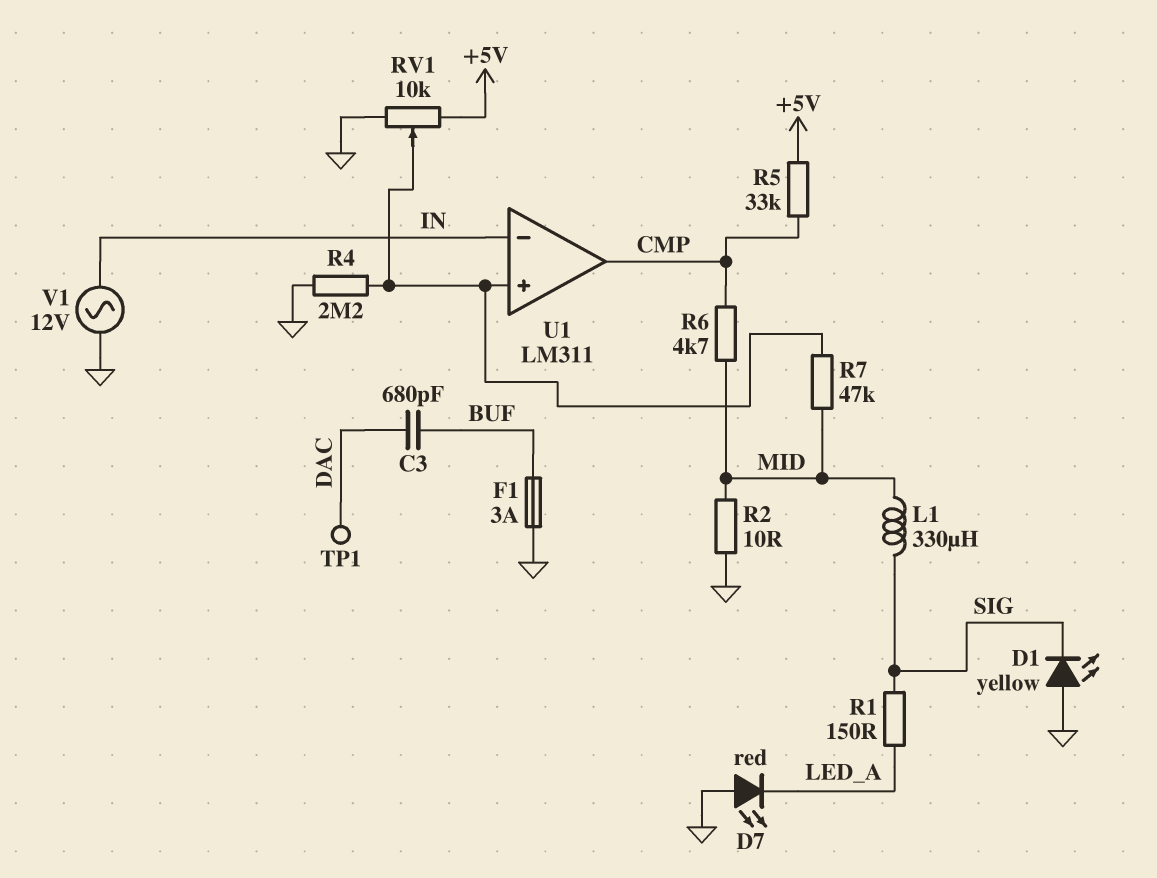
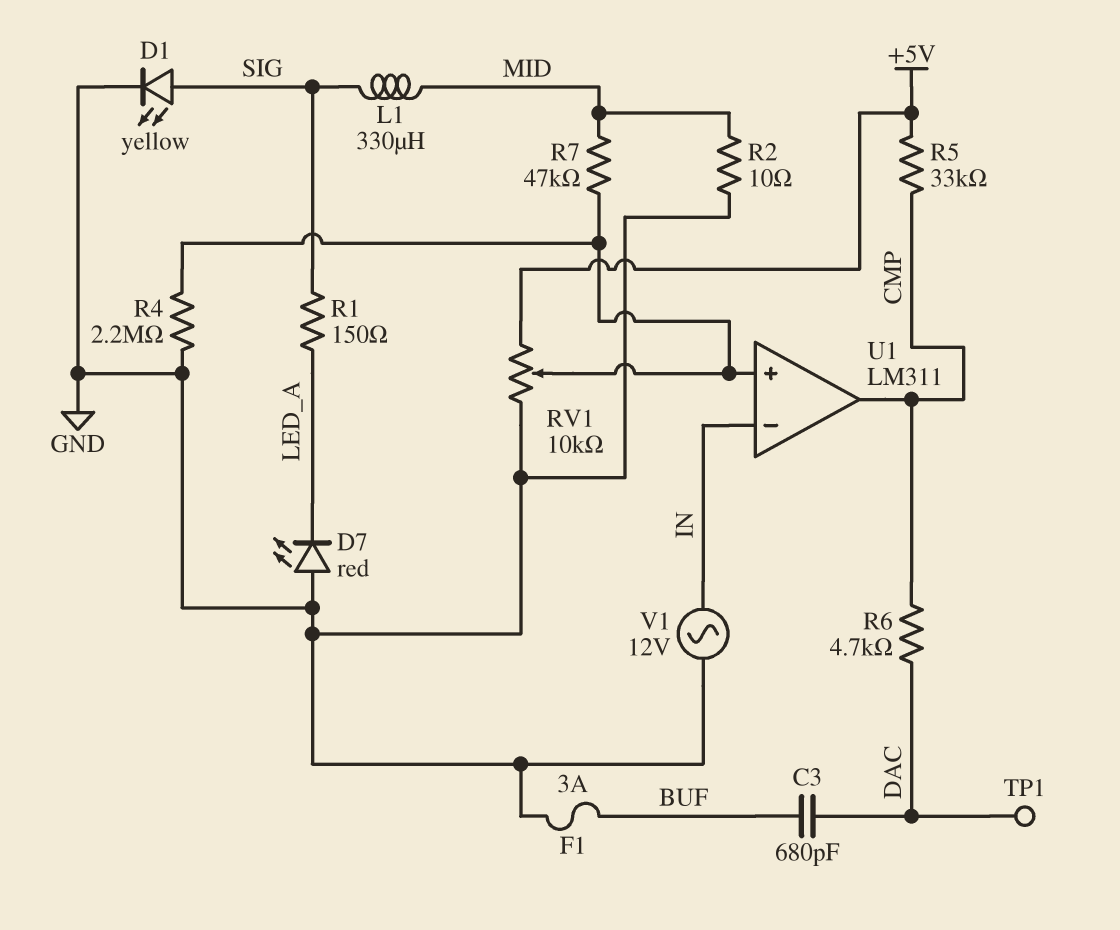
D1: LED yellow (A GND, K SIG) -> LED yellow (A SIG, K GND)
R6: 4.7k (CMP, MID) -> 4.7k (CMP, DAC)

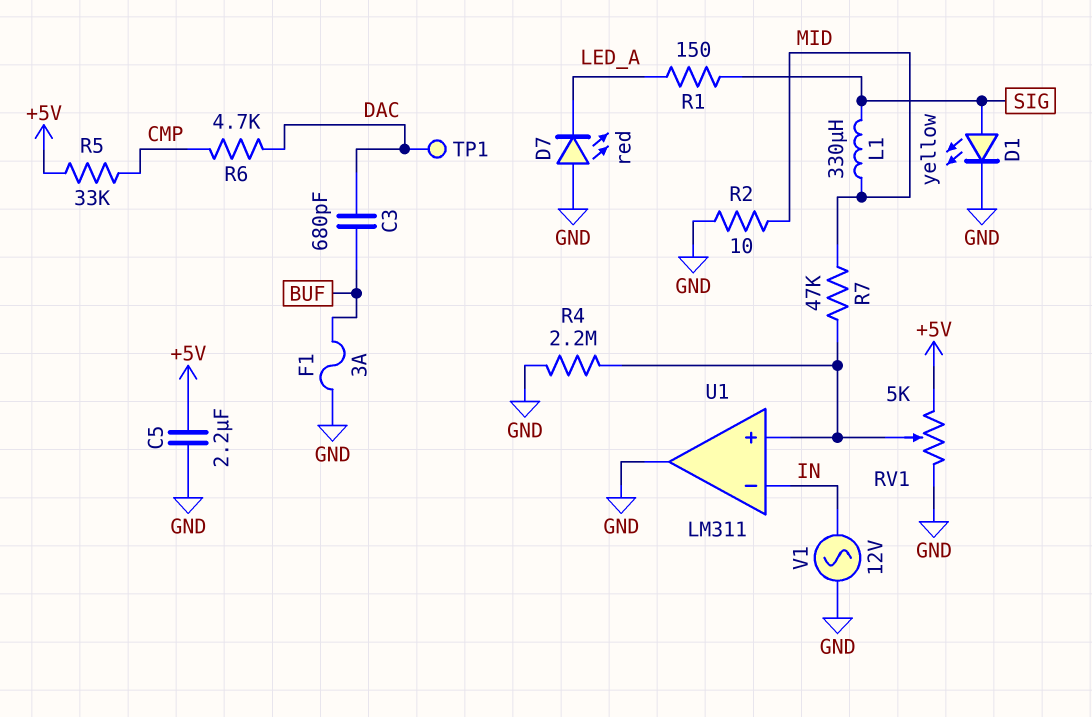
C5: none -> 2.2uF (+5V, GND)
RV1: 10k (+5V, GND, wiper U1/in+) -> 5k (+5V, GND, wiper U1/in+)
U1 pin out: CMP -> GND

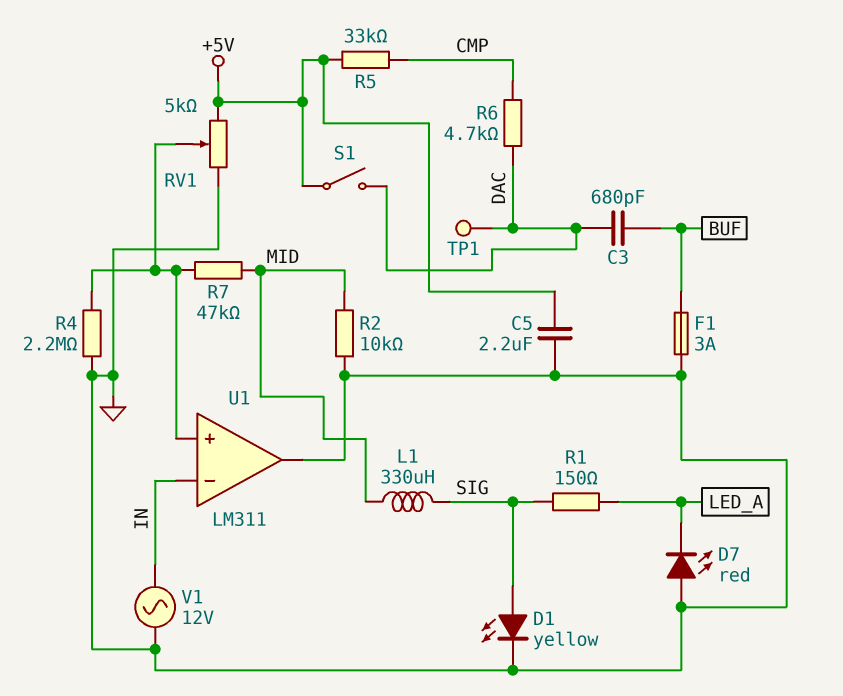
R2: 10 (GND, MID) -> 10k (GND, MID)
S1: none -> switch (+5V, DAC)

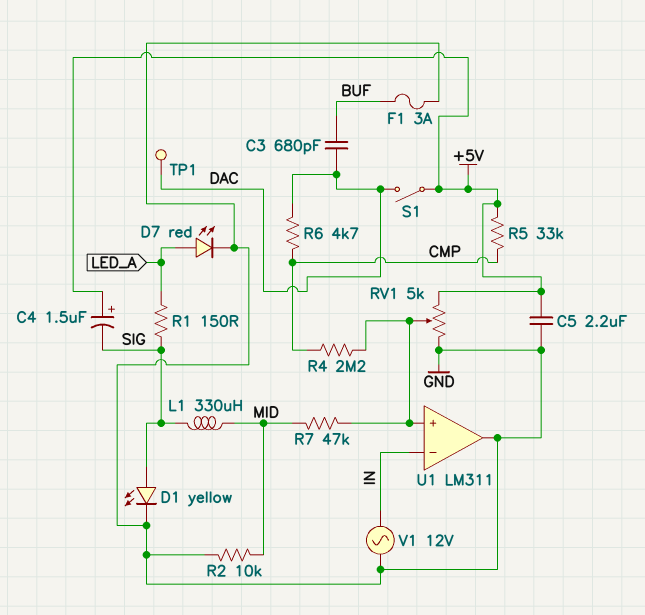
C4: none -> 1.5uF (plus +5V, minus SIG)
D7: LED red (A GND, K LED_A) -> LED red (A LED_A, K GND)
R4: 2.2M (GND, U1/in+) -> 2.2M (CMP, U1/in+)

